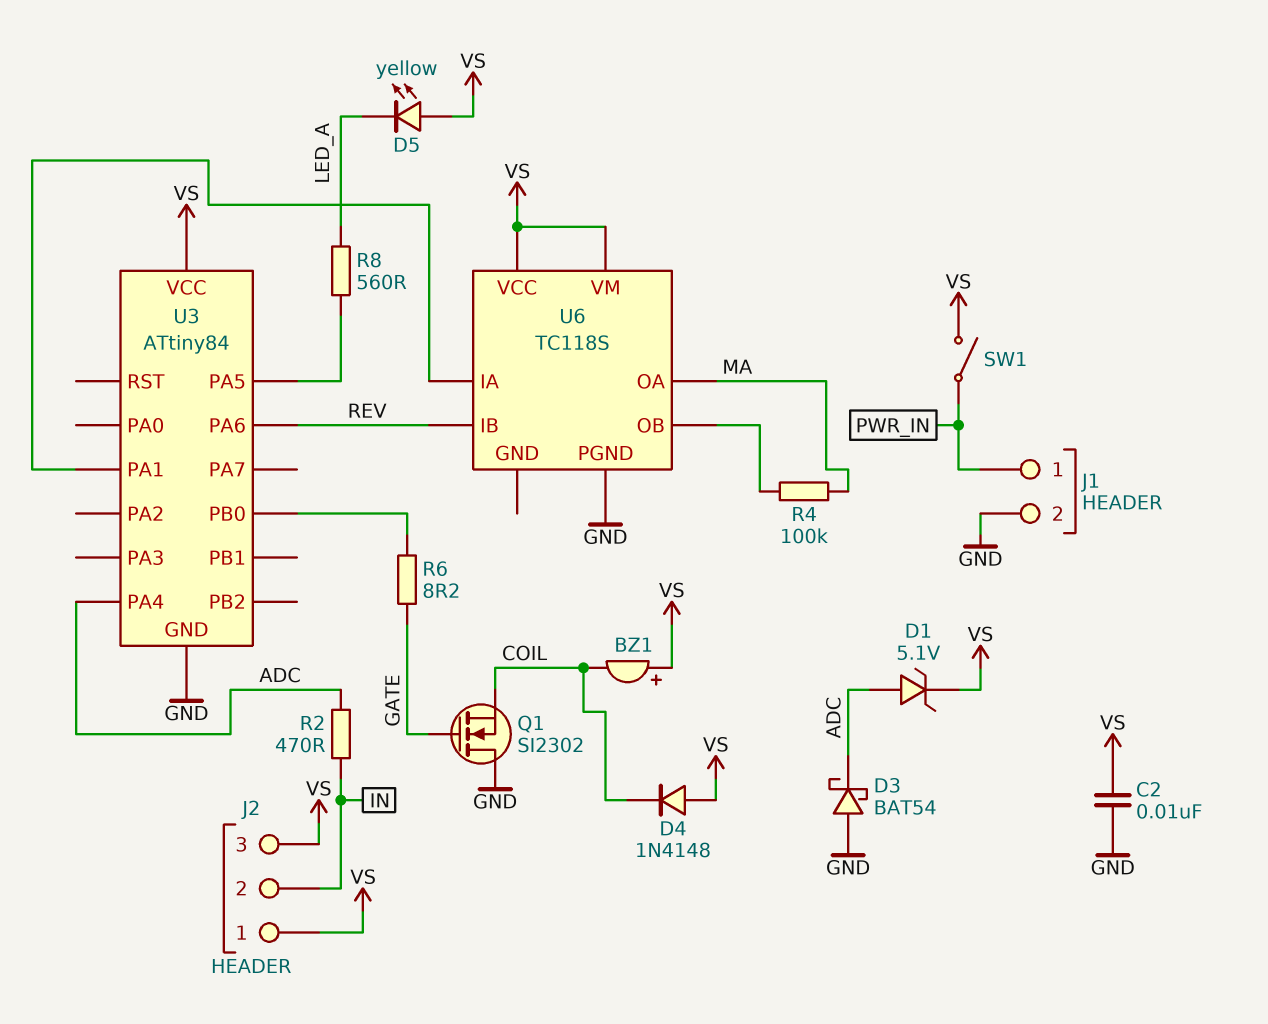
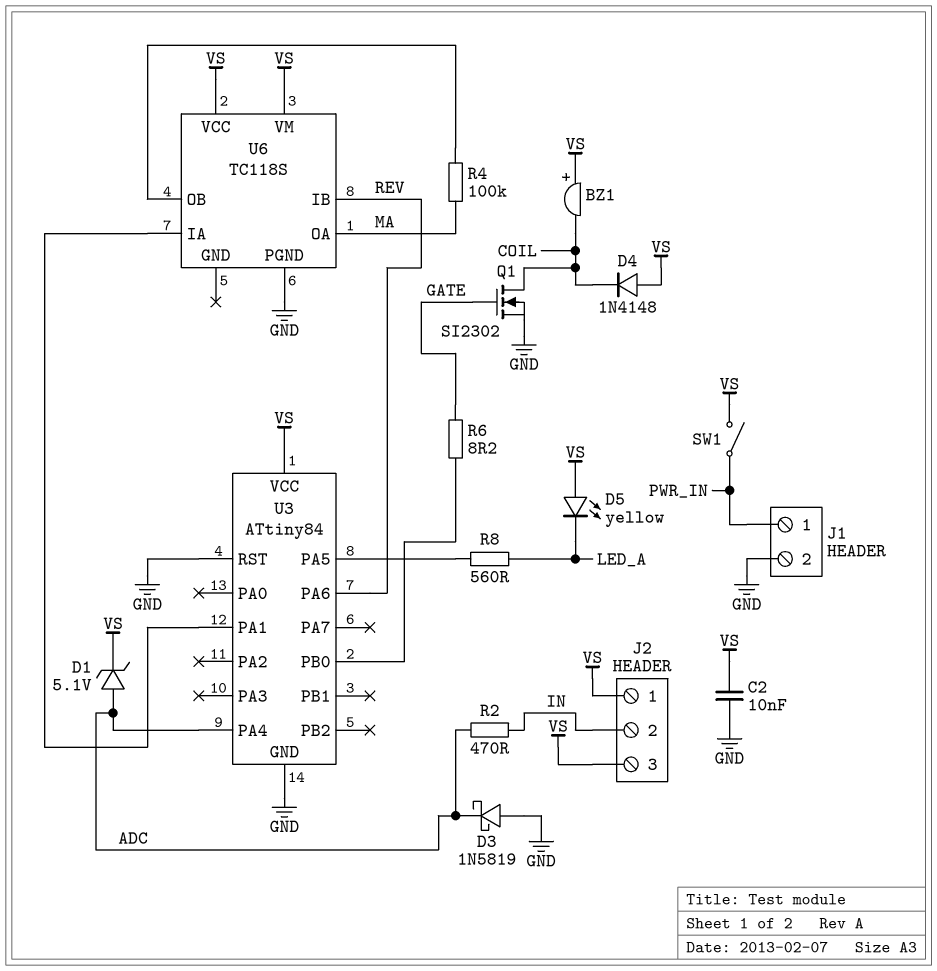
D3: schottky BAT54 (A GND, K ADC) -> schottky 1N5819 (A GND, K ADC)
Q1: NMOS SI2302 (G GATE, D GND, S COIL) -> NMOS SI2302 (G GATE, D COIL, S GND)
U3 pin RST: none -> GND

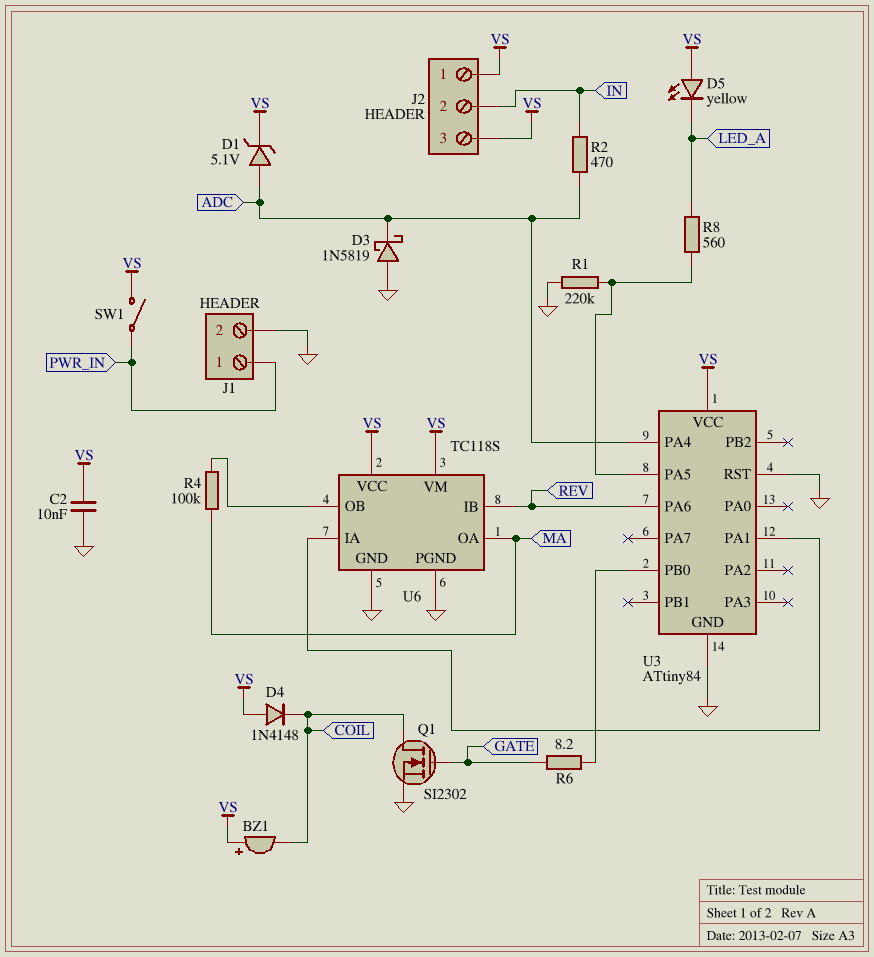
R1: none -> 220k (GND, U3/PA5)
U6 pin GND: none -> GND

